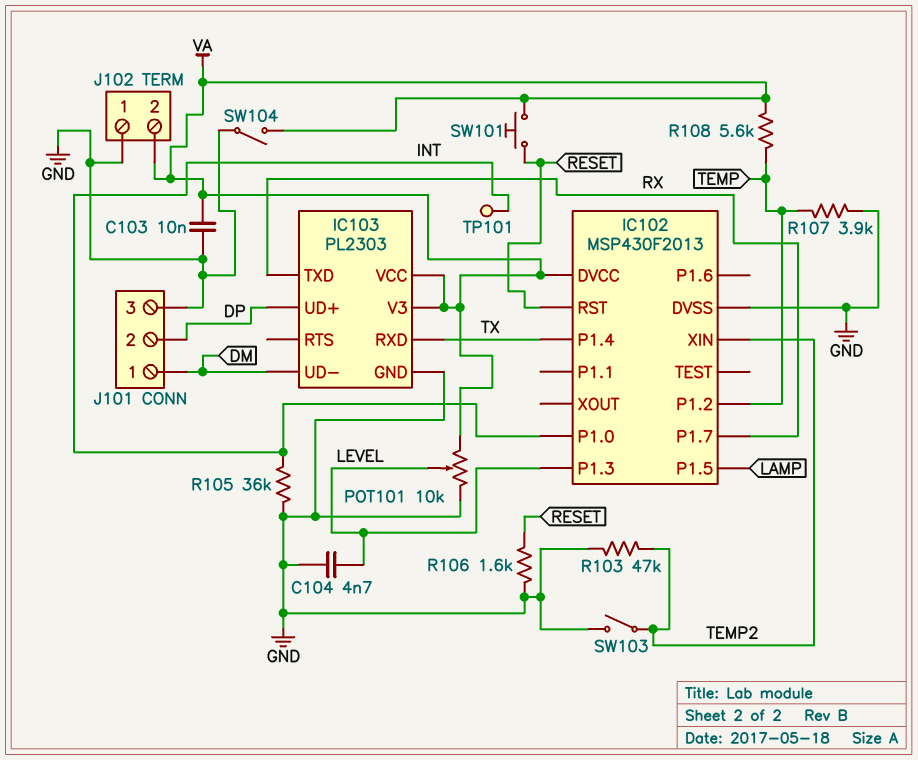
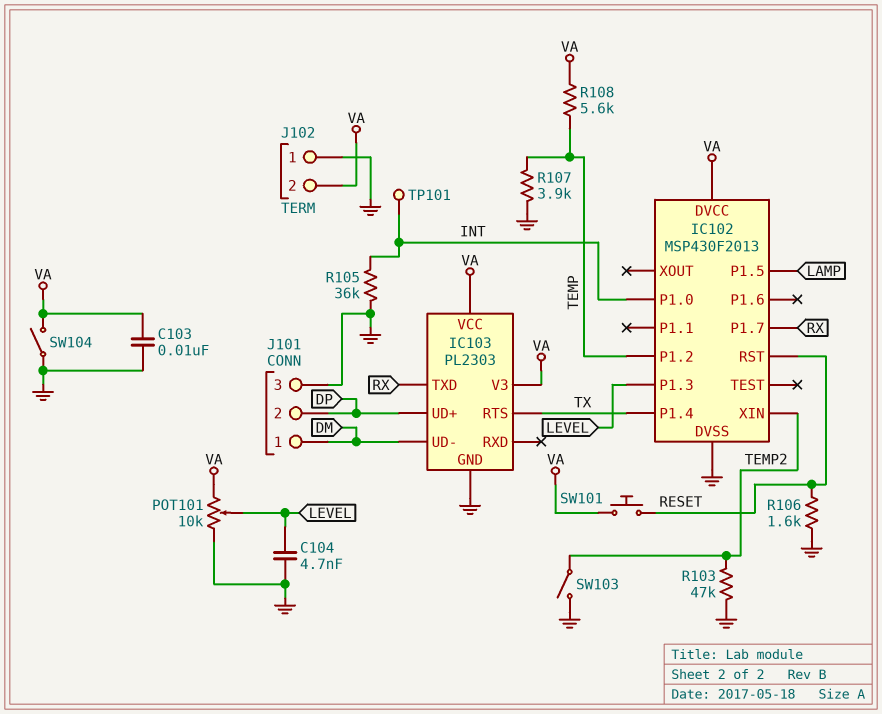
IC103 pin RTS: none -> TX
IC103 pin RXD: TX -> none

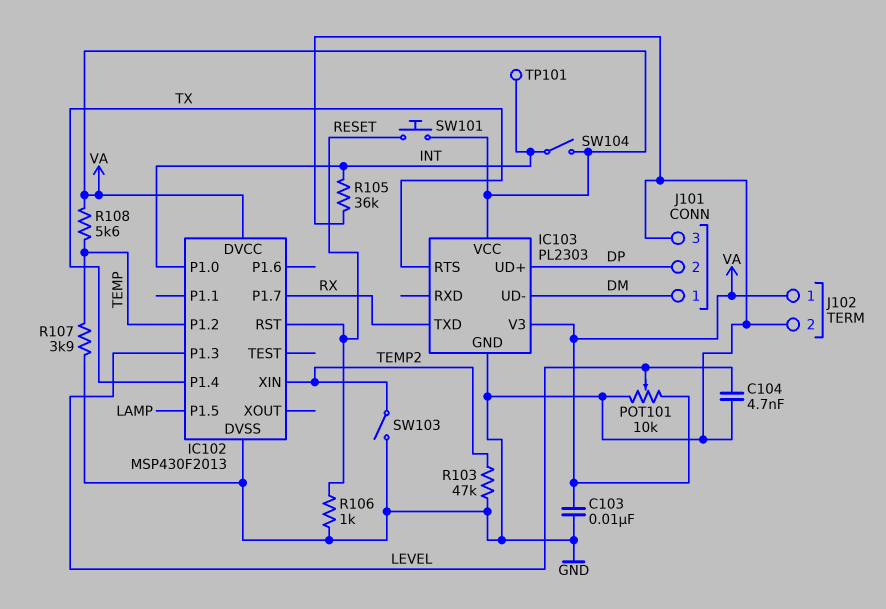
J102 pin 1: GND -> VA
J102 pin 2: VA -> GND
R106: 1.6k (GND, RESET) -> 1k (GND, RESET)
SW104: switch (GND, VA) -> switch (INT, VA)

